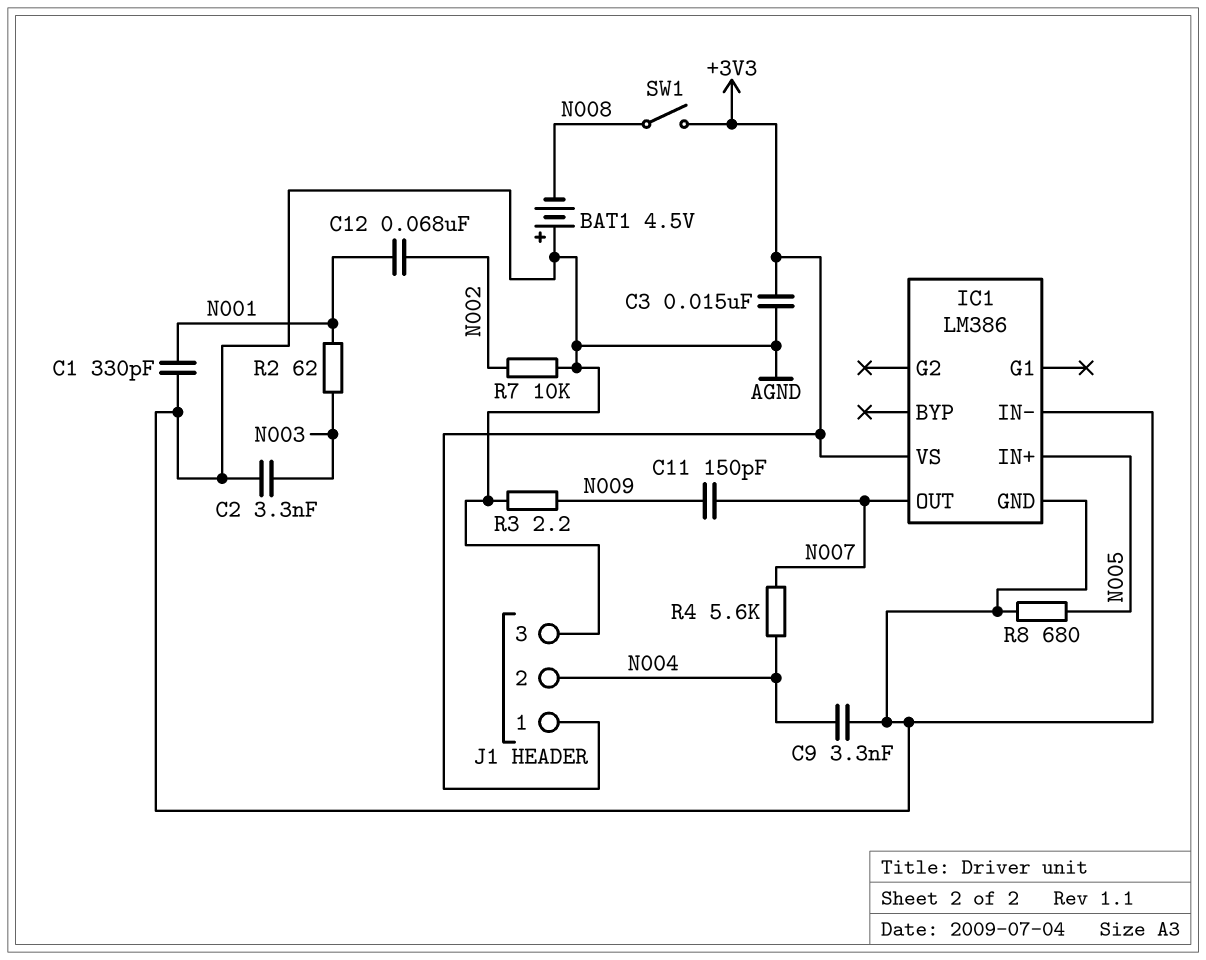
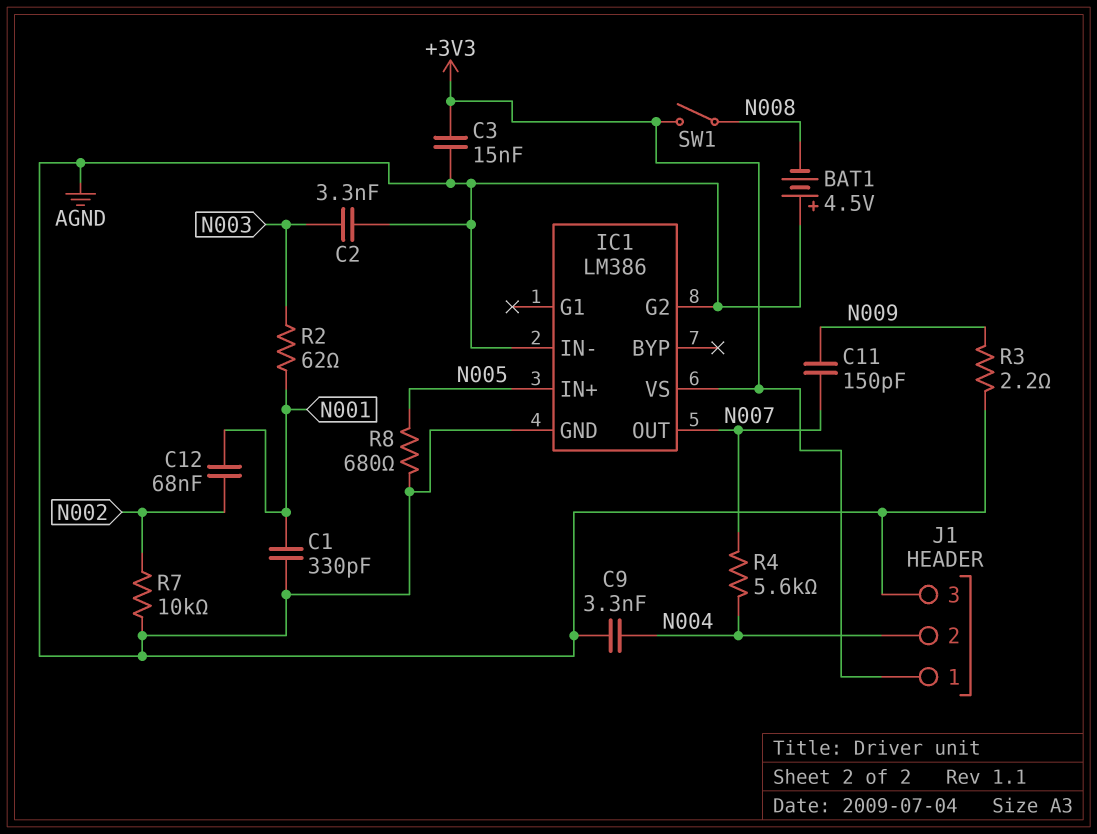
IC1 pin G2: none -> AGND

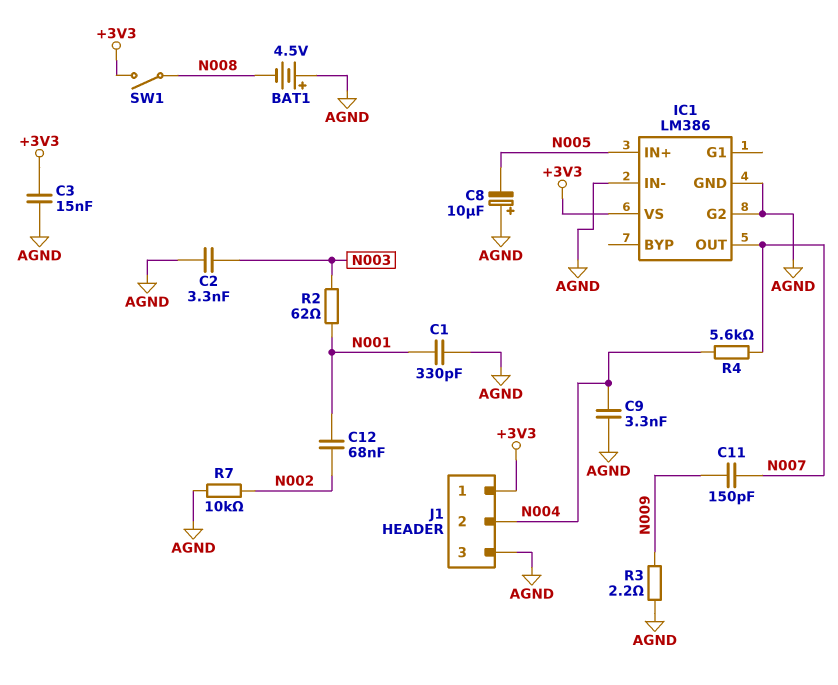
C8: none -> 10uF (plus AGND, minus N005)
R8: 680 (AGND, N005) -> none

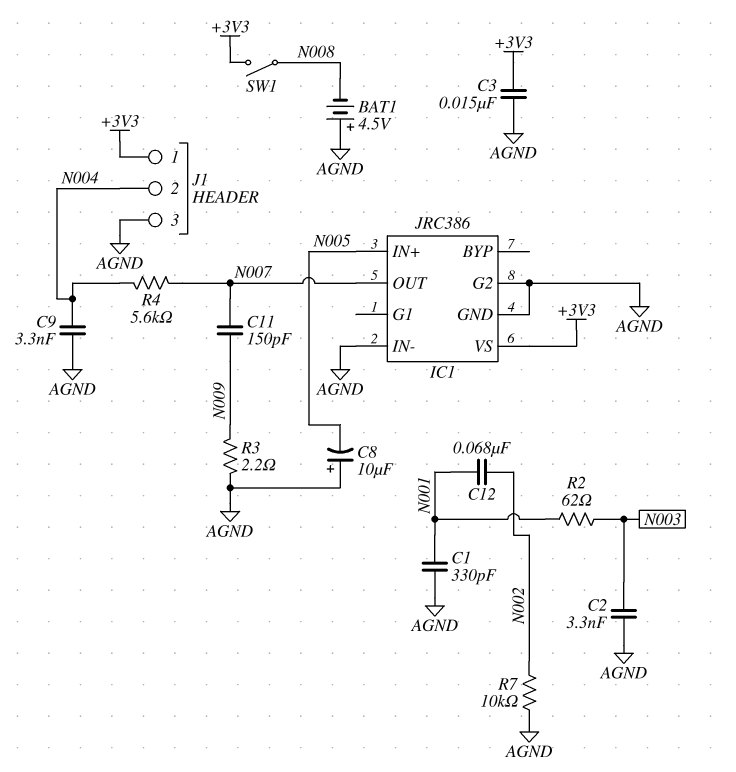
IC1: LM386 -> JRC386

